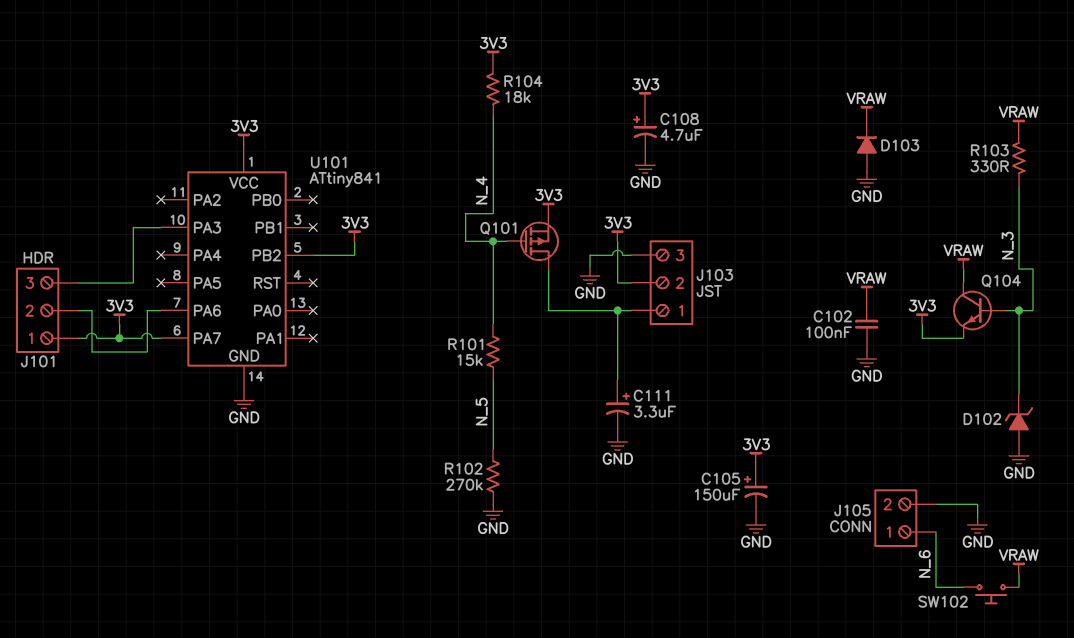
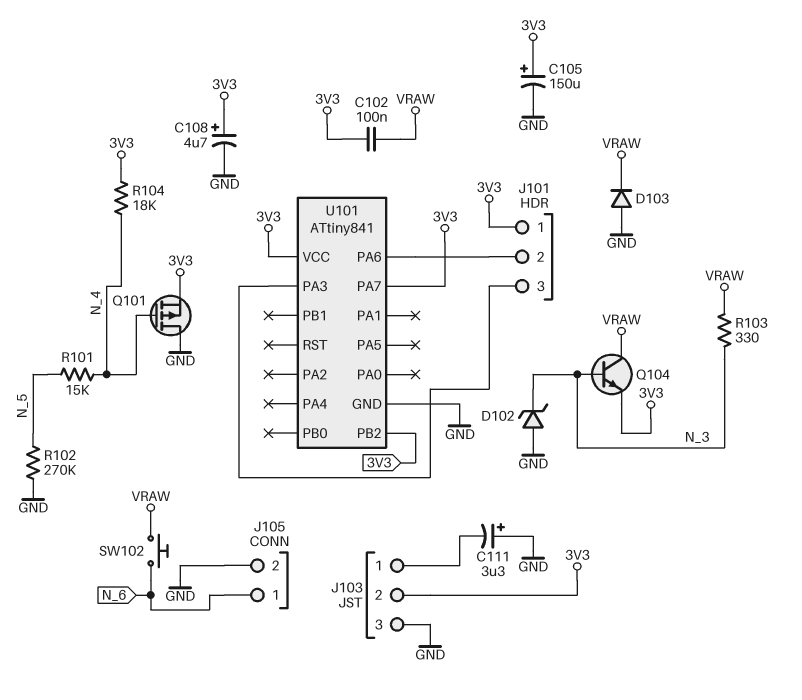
C102: 100nF (GND, VRAW) -> 100nF (3V3, VRAW)
C111: 3.3uF (plus J103/1, minus GND) -> 3.3uF (plus GND, minus J103/1)
Q101: PMOS (G N_4, D J103/1, S 3V3) -> PMOS (G N_4, D GND, S 3V3)

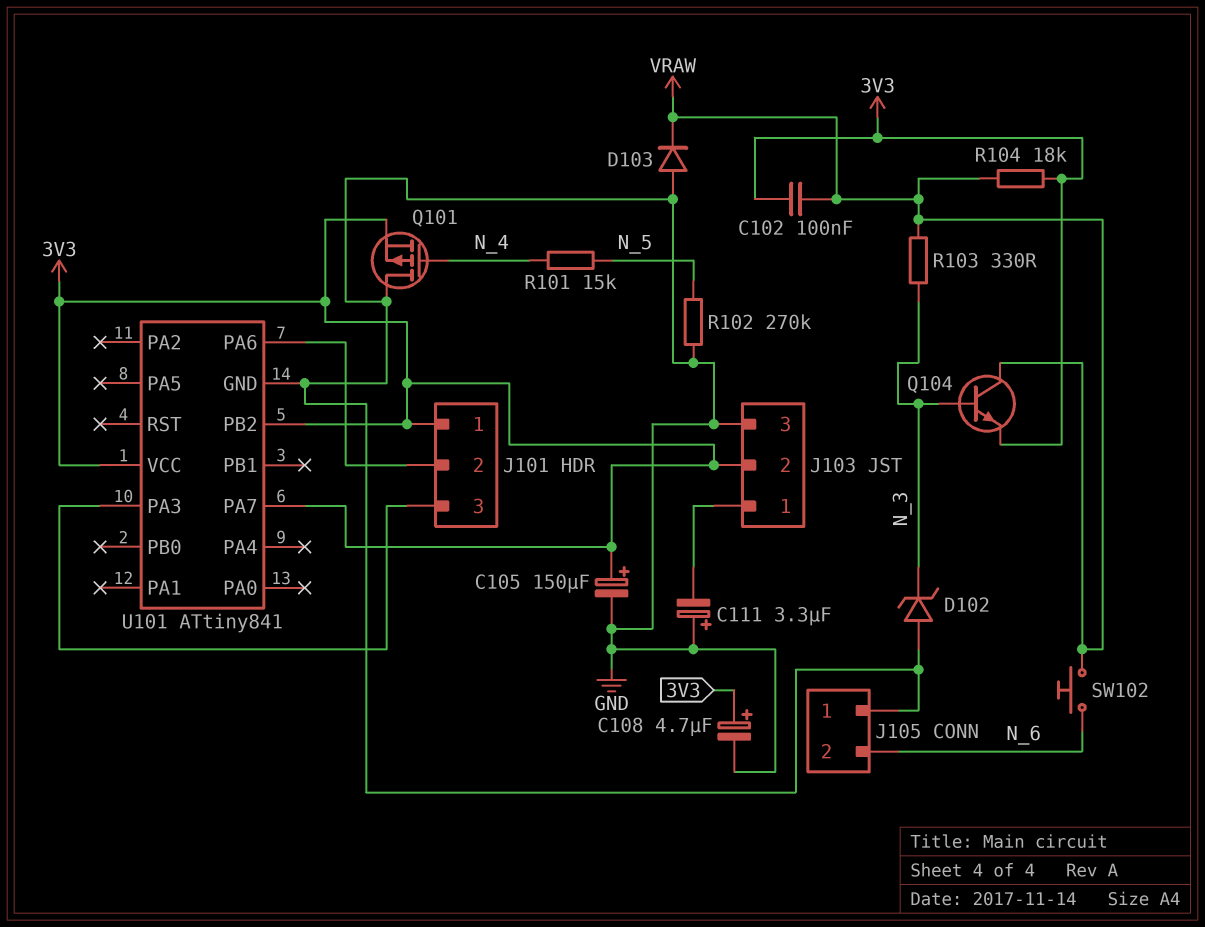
J105 pin 1: N_6 -> GND
J105 pin 2: GND -> N_6
R104: 18k (3V3, N_4) -> 18k (3V3, VRAW)

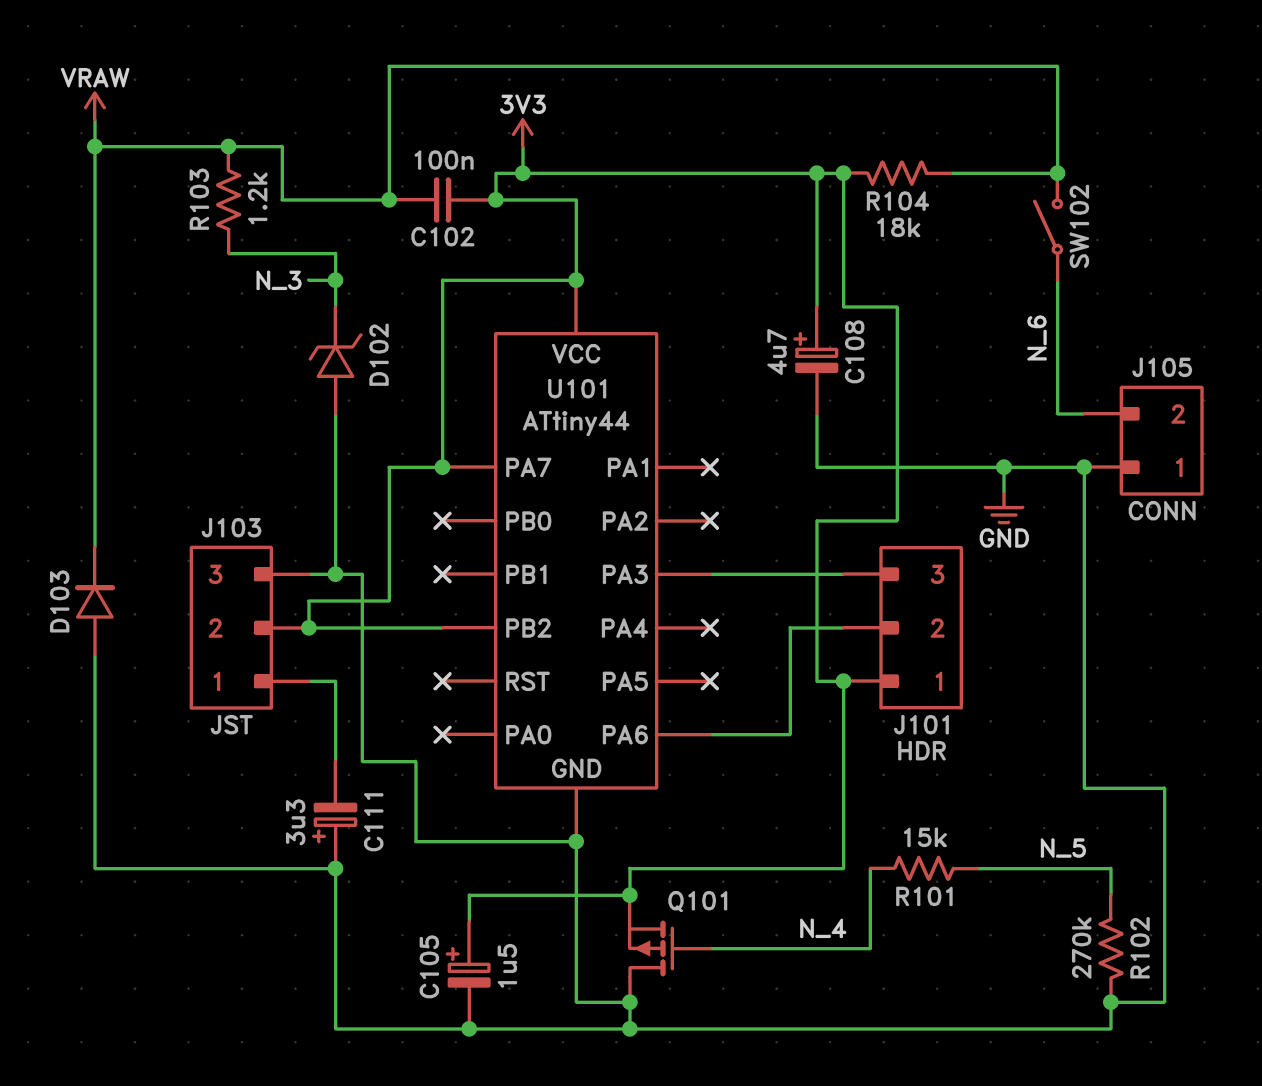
C105: 150uF (plus 3V3, minus GND) -> 1.5uF (plus 3V3, minus GND)
Q104: NPN (B N_3, C VRAW, E 3V3) -> none
R103: 330 (N_3, VRAW) -> 1.2k (N_3, VRAW)
SW102: button (N_6, VRAW) -> switch (N_6, VRAW)
U101: ATtiny841 -> ATtiny44

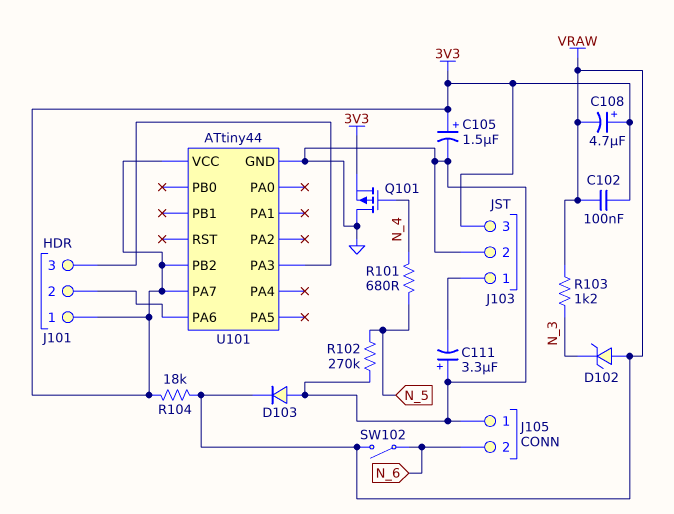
C108: 4.7uF (plus 3V3, minus GND) -> 4.7uF (plus 3V3, minus VRAW)
D102: zener (A GND, K N_3) -> zener (A VRAW, K N_3)
J103 pin 2: 3V3 -> GND
J103 pin 3: GND -> 3V3
R101: 15k (N_4, N_5) -> 680 (N_4, N_5)

